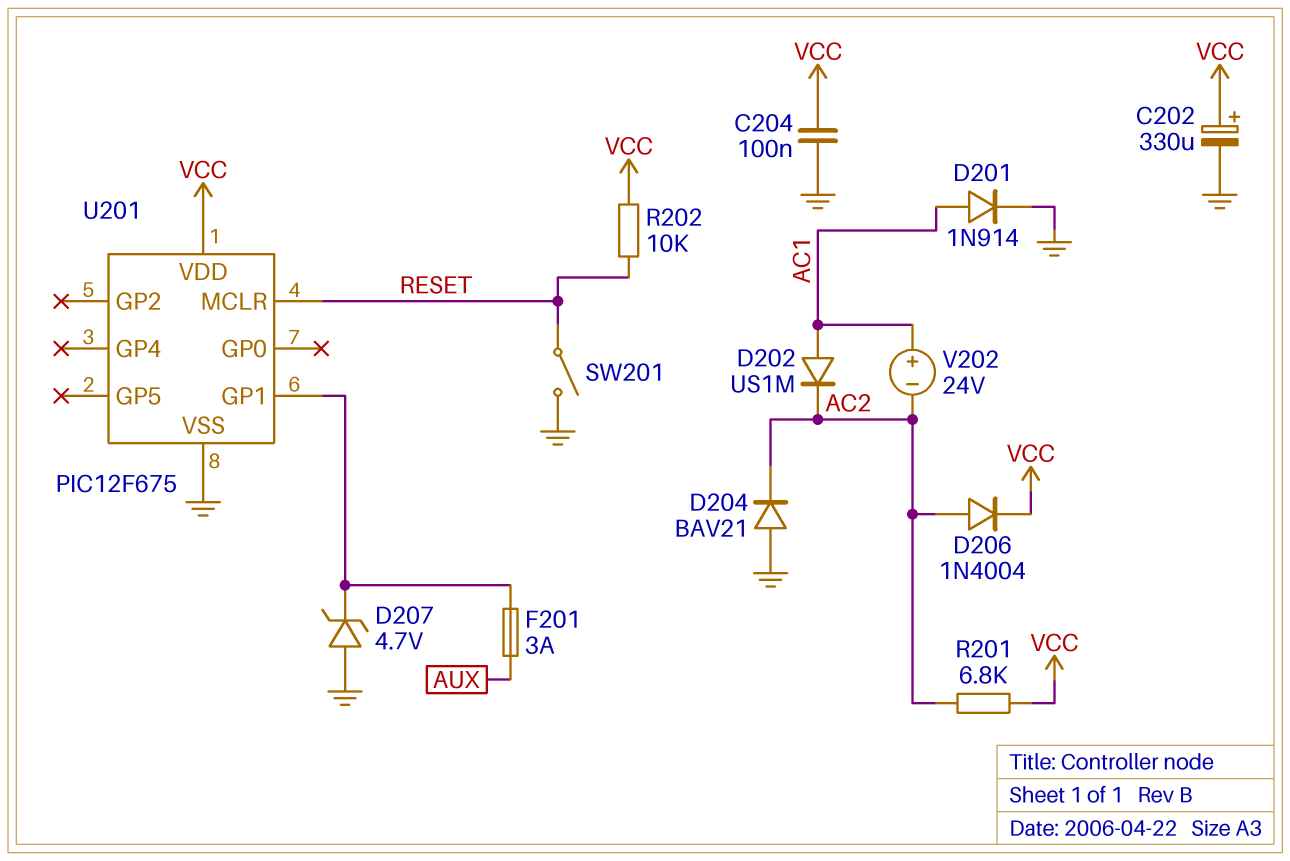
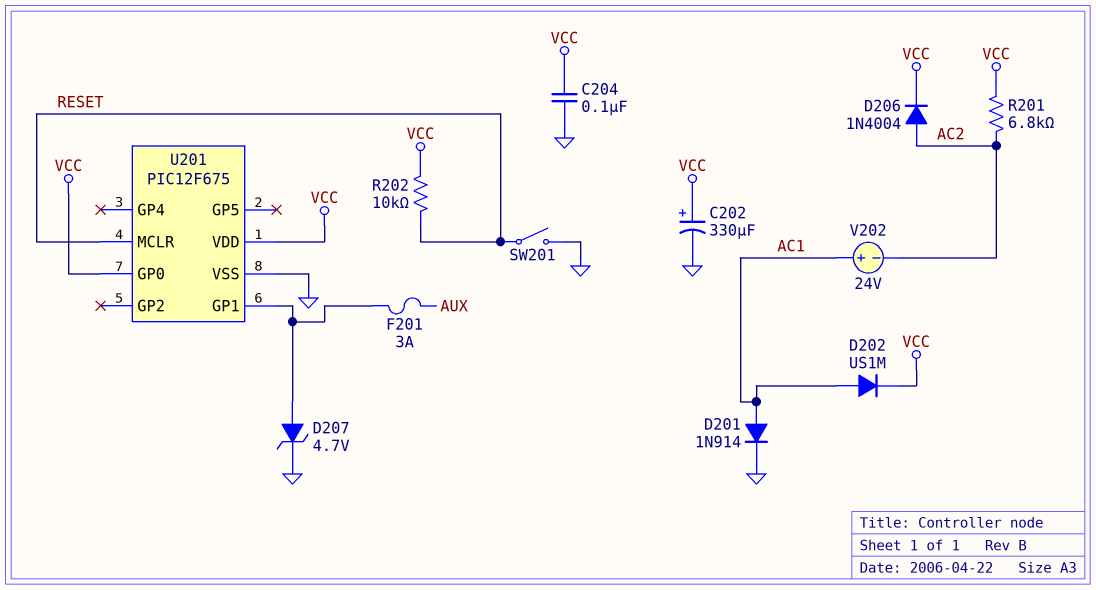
D202: diode US1M (A AC1, K AC2) -> diode US1M (A AC1, K VCC)
D204: diode BAV21 (A GND, K AC2) -> none
D207: zener 4.7V (A GND, K U201/GP1) -> zener 4.7V (A U201/GP1, K GND)
U201 pin GP0: none -> VCC

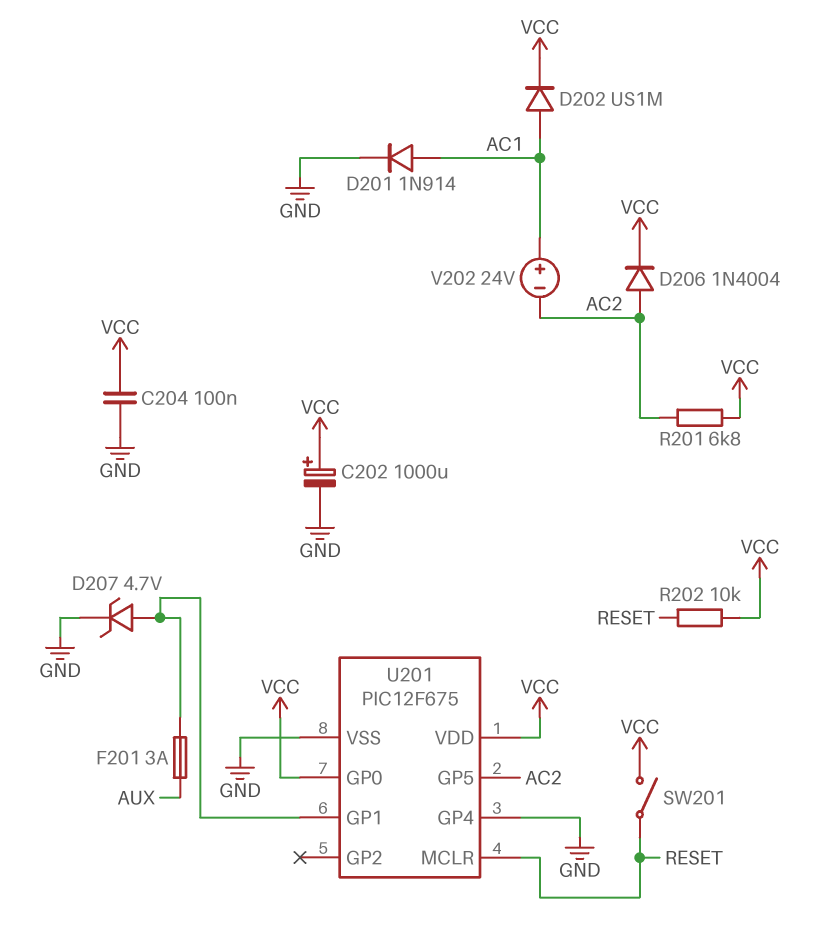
C202: 330uF (plus VCC, minus GND) -> 1000uF (plus VCC, minus GND)
SW201: switch (GND, RESET) -> switch (RESET, VCC)
U201 pin GP4: none -> GND
U201 pin GP5: none -> AC2

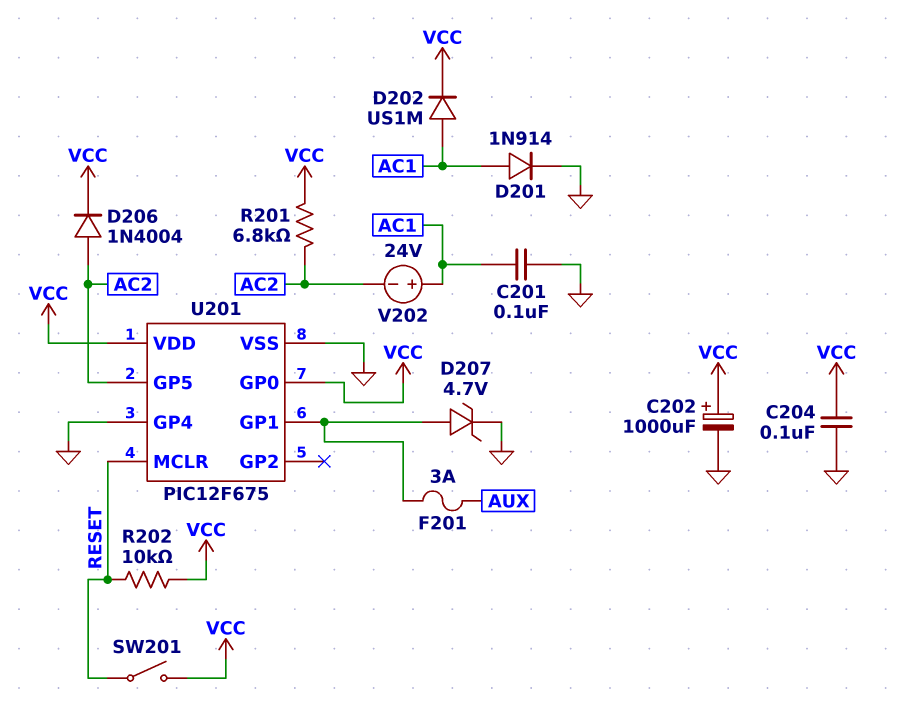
C201: none -> 100nF (AC1, GND)

